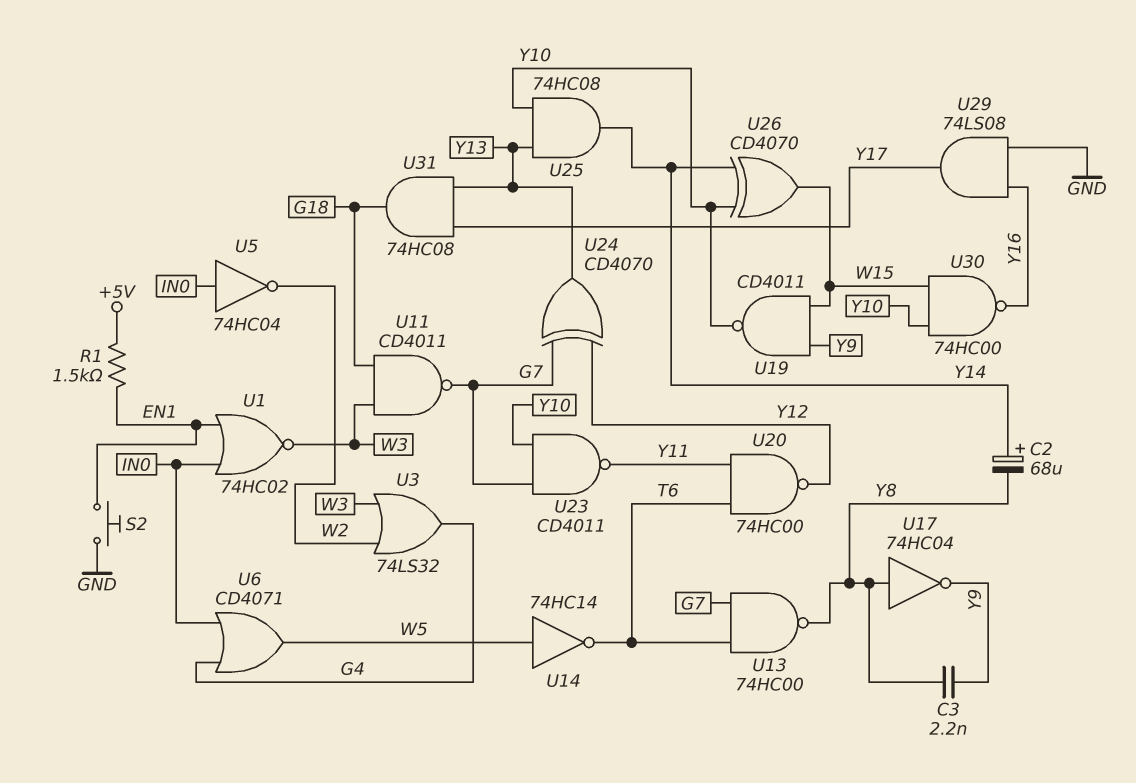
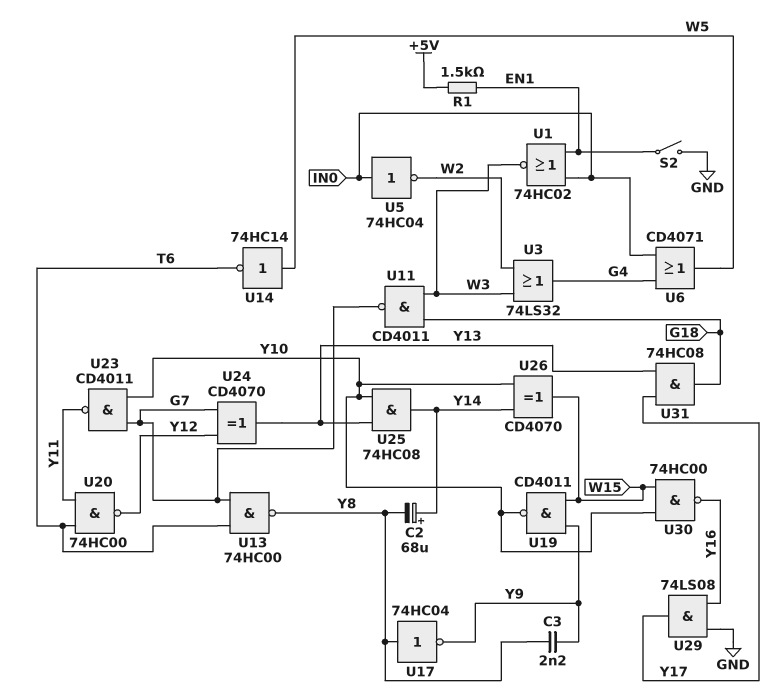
S2: button (EN1, GND) -> switch (EN1, GND)

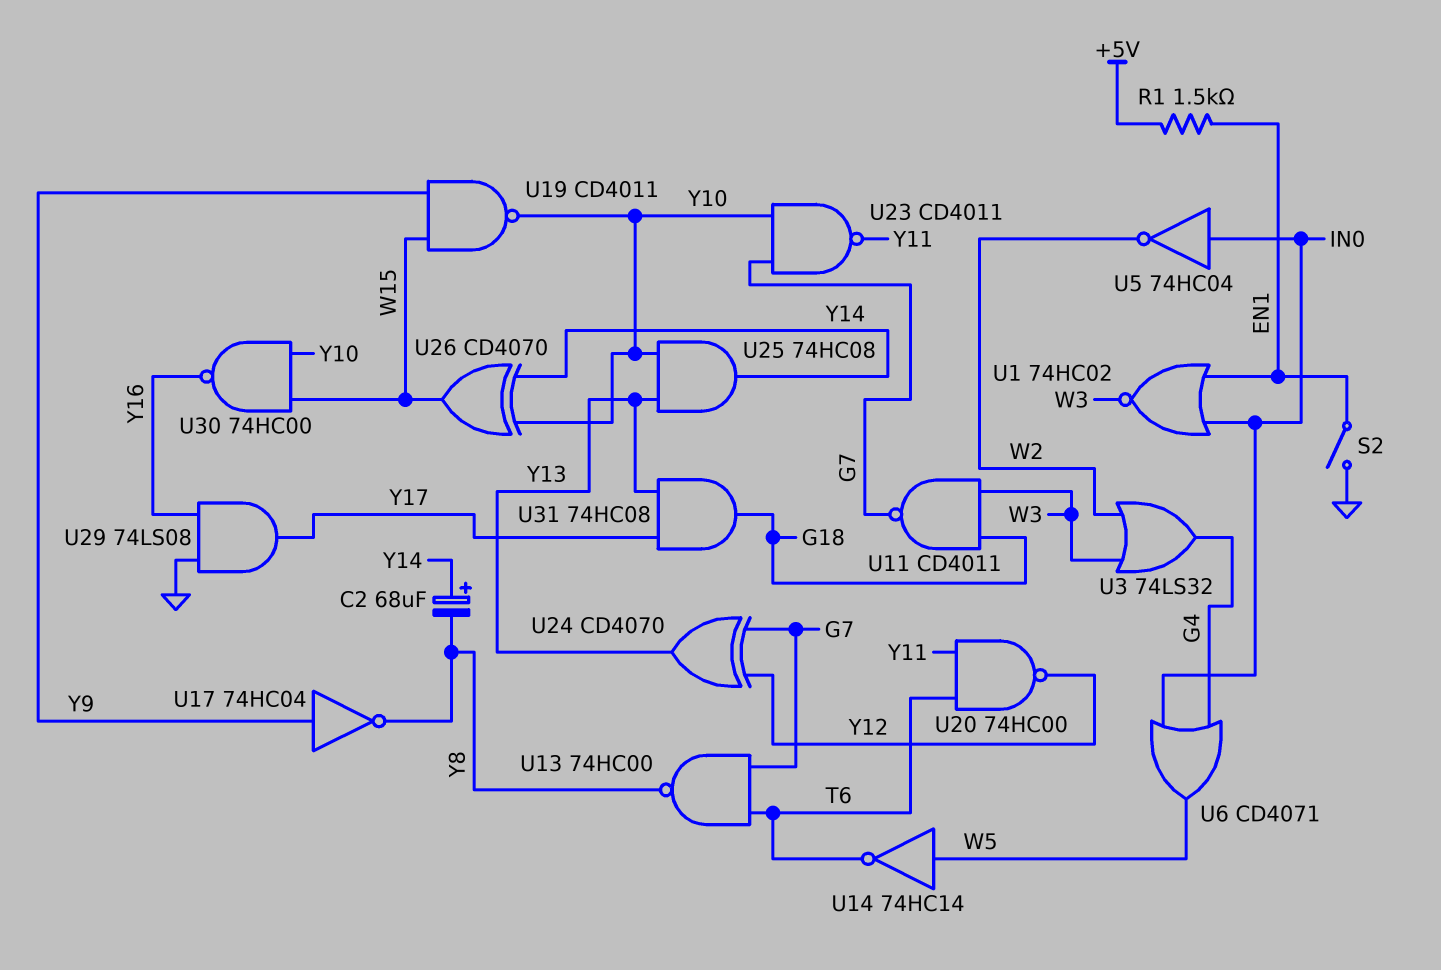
C3: 2.2nF (Y8, Y9) -> none
U17: NOT 74HC04 (in Y8, out Y9) -> NOT 74HC04 (in Y9, out Y8)

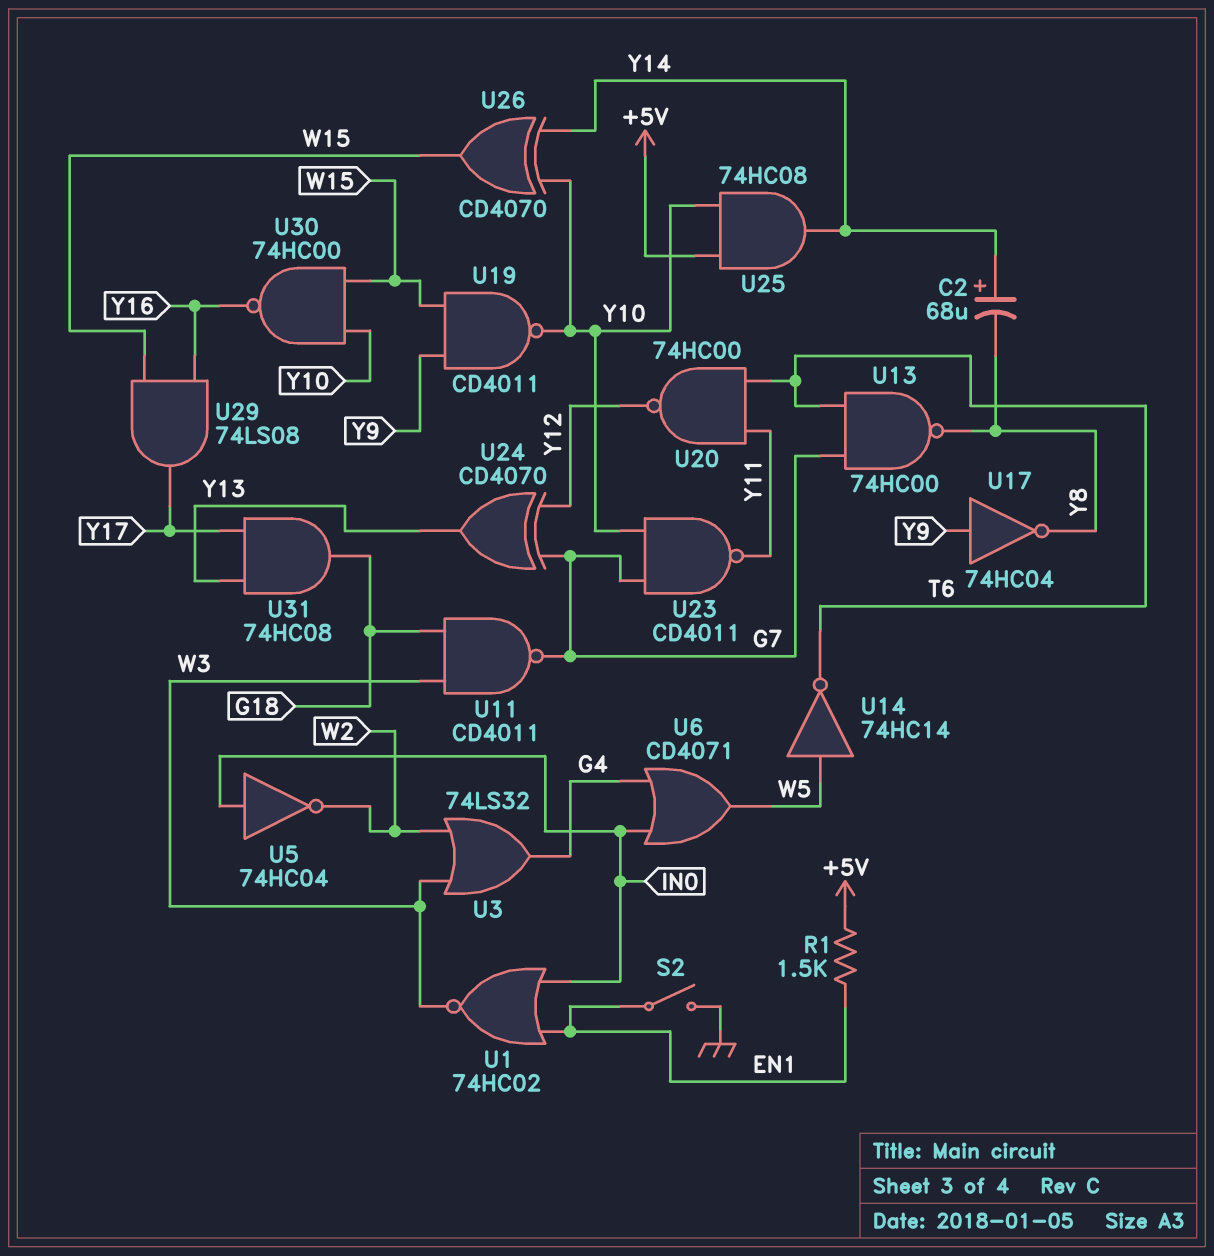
U25: AND 74HC08 (in Y10, in Y13, out Y14) -> AND 74HC08 (in +5V, in Y10, out Y14)
U29: AND 74LS08 (in GND, in Y16, out Y17) -> AND 74LS08 (in W15, in Y16, out Y17)

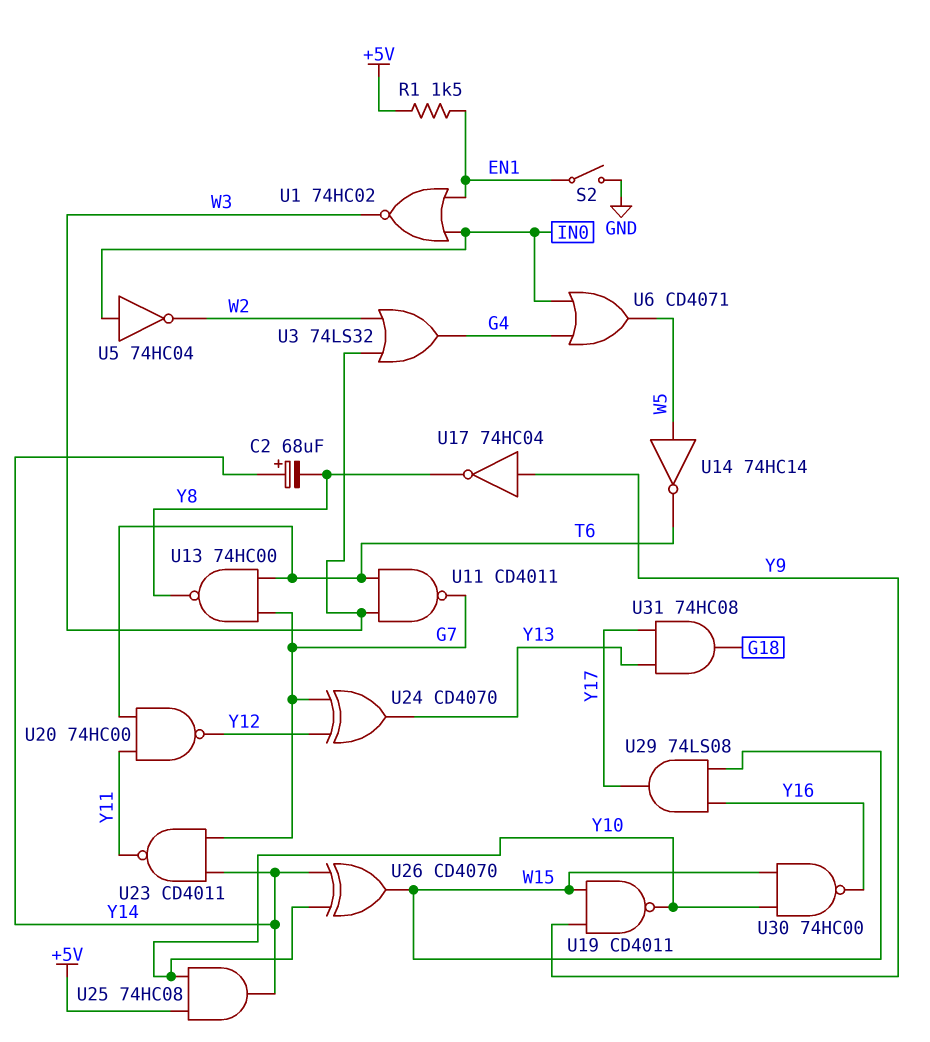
U11: NAND CD4011 (in G18, in W3, out G7) -> NAND CD4011 (in T6, in W3, out G7)
U23: NAND CD4011 (in G7, in Y10, out Y11) -> NAND CD4011 (in G7, in Y14, out Y11)

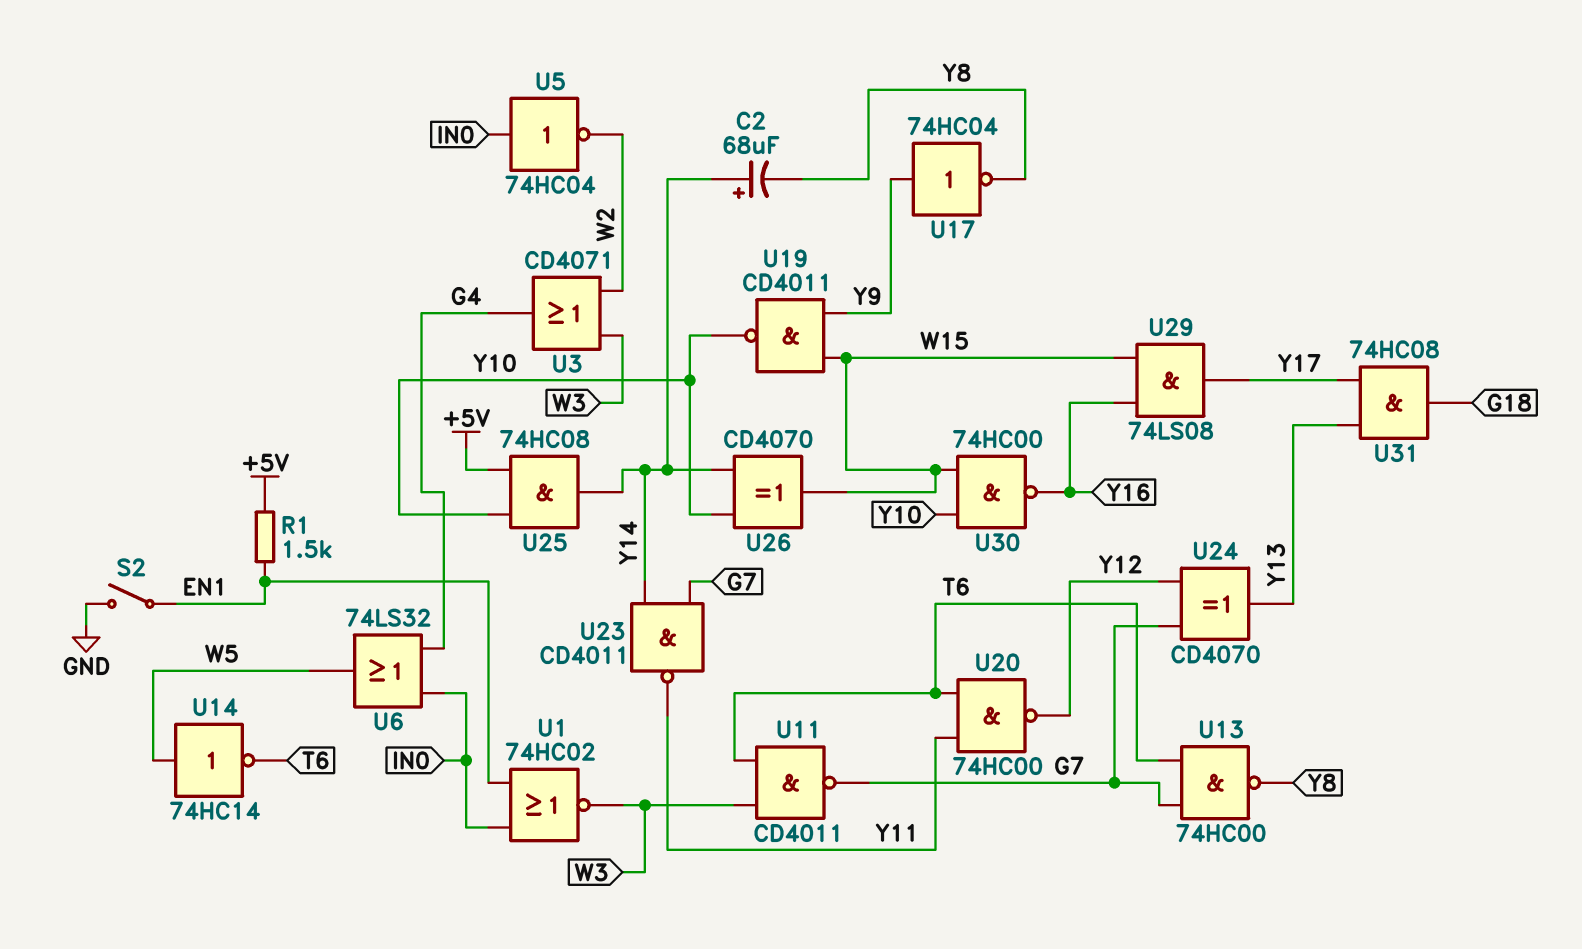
U3: OR 74LS32 (in W2, in W3, out G4) -> OR CD4071 (in W2, in W3, out G4)
U6: OR CD4071 (in G4, in IN0, out W5) -> OR 74LS32 (in G4, in IN0, out W5)

